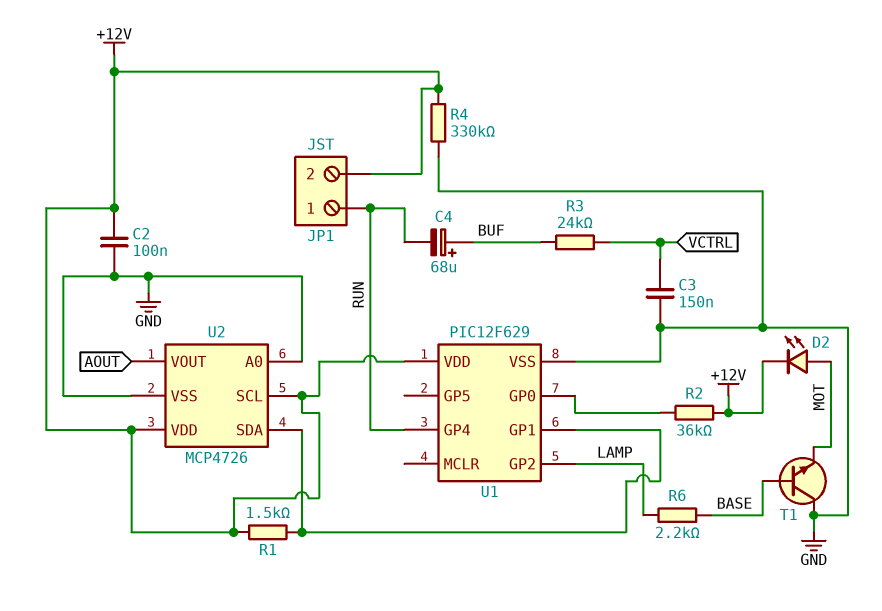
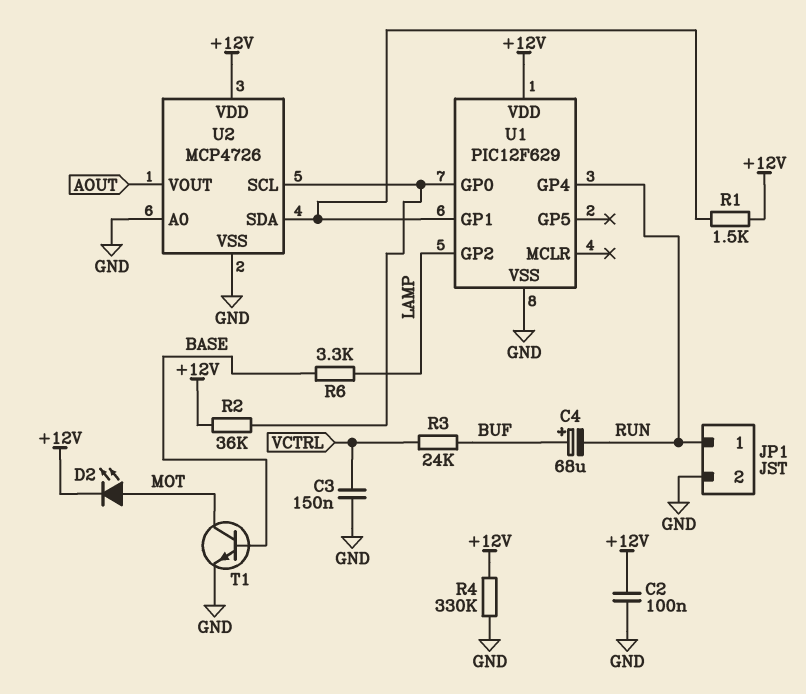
JP1 pin 2: +12V -> GND
R6: 2.2k (BASE, LAMP) -> 3.3k (BASE, LAMP)
T1: NPN (B BASE, C GND, E MOT) -> NPN (B BASE, C MOT, E GND)
U2 pin SCL: +12V -> U1/GP0

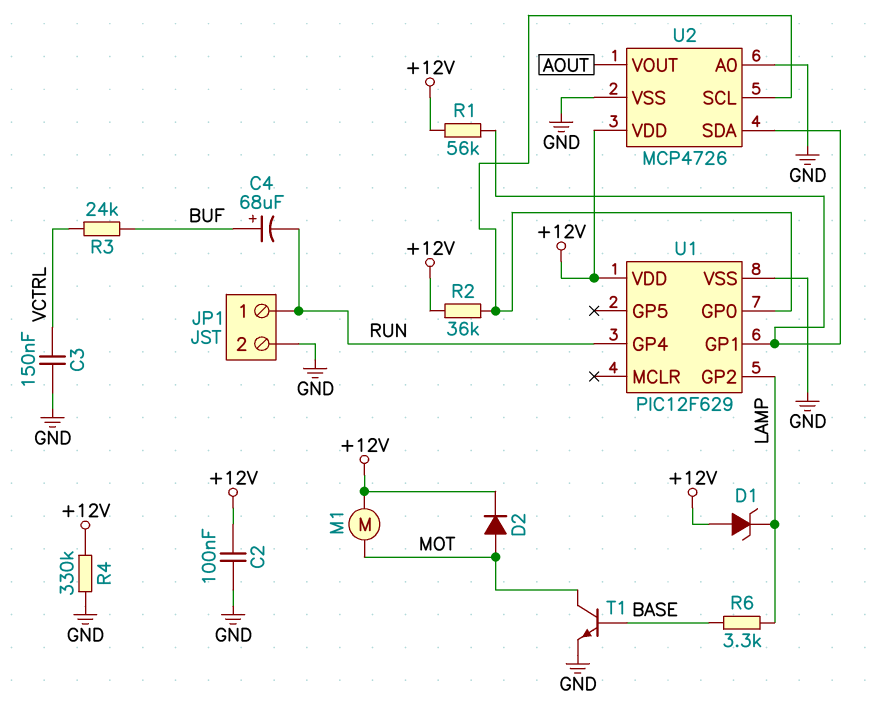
D1: none -> zener (A +12V, K LAMP)
D2: LED (A MOT, K +12V) -> diode (A MOT, K +12V)
M1: none -> motor (+12V, MOT)
R1: 1.5k (+12V, U1/GP1) -> 56k (+12V, U1/GP1)

